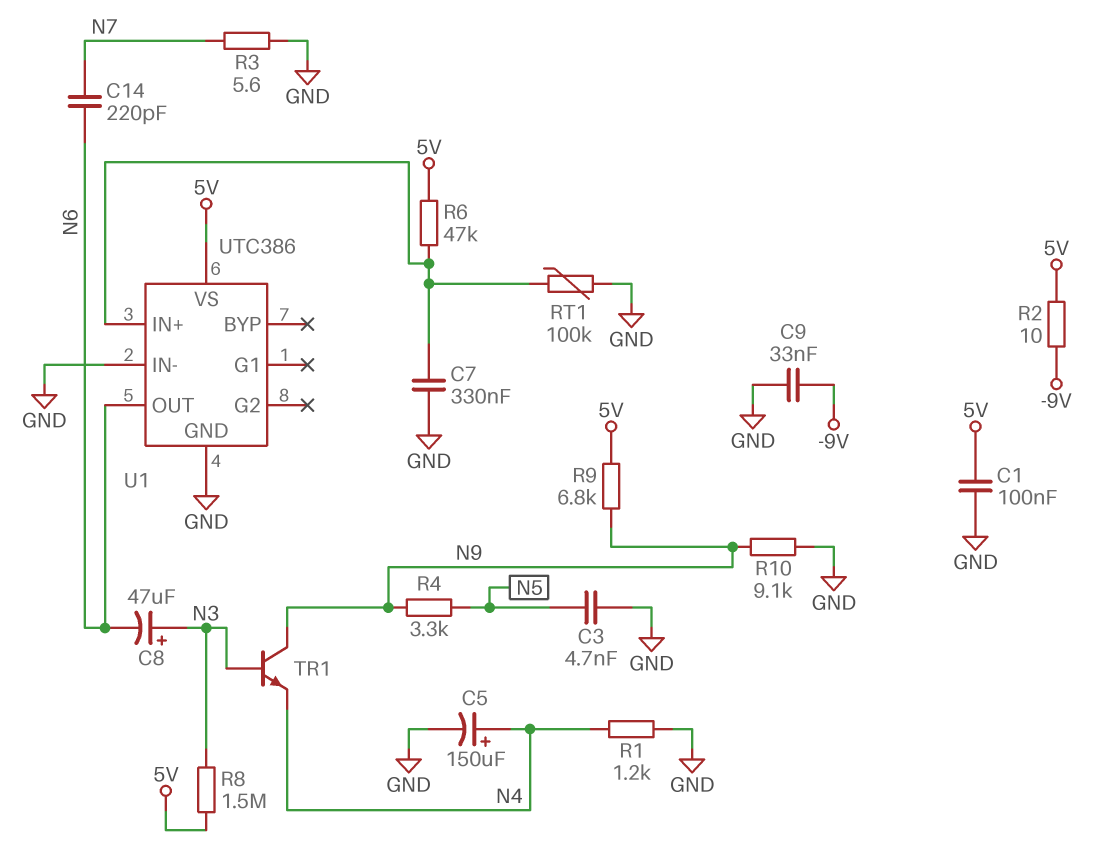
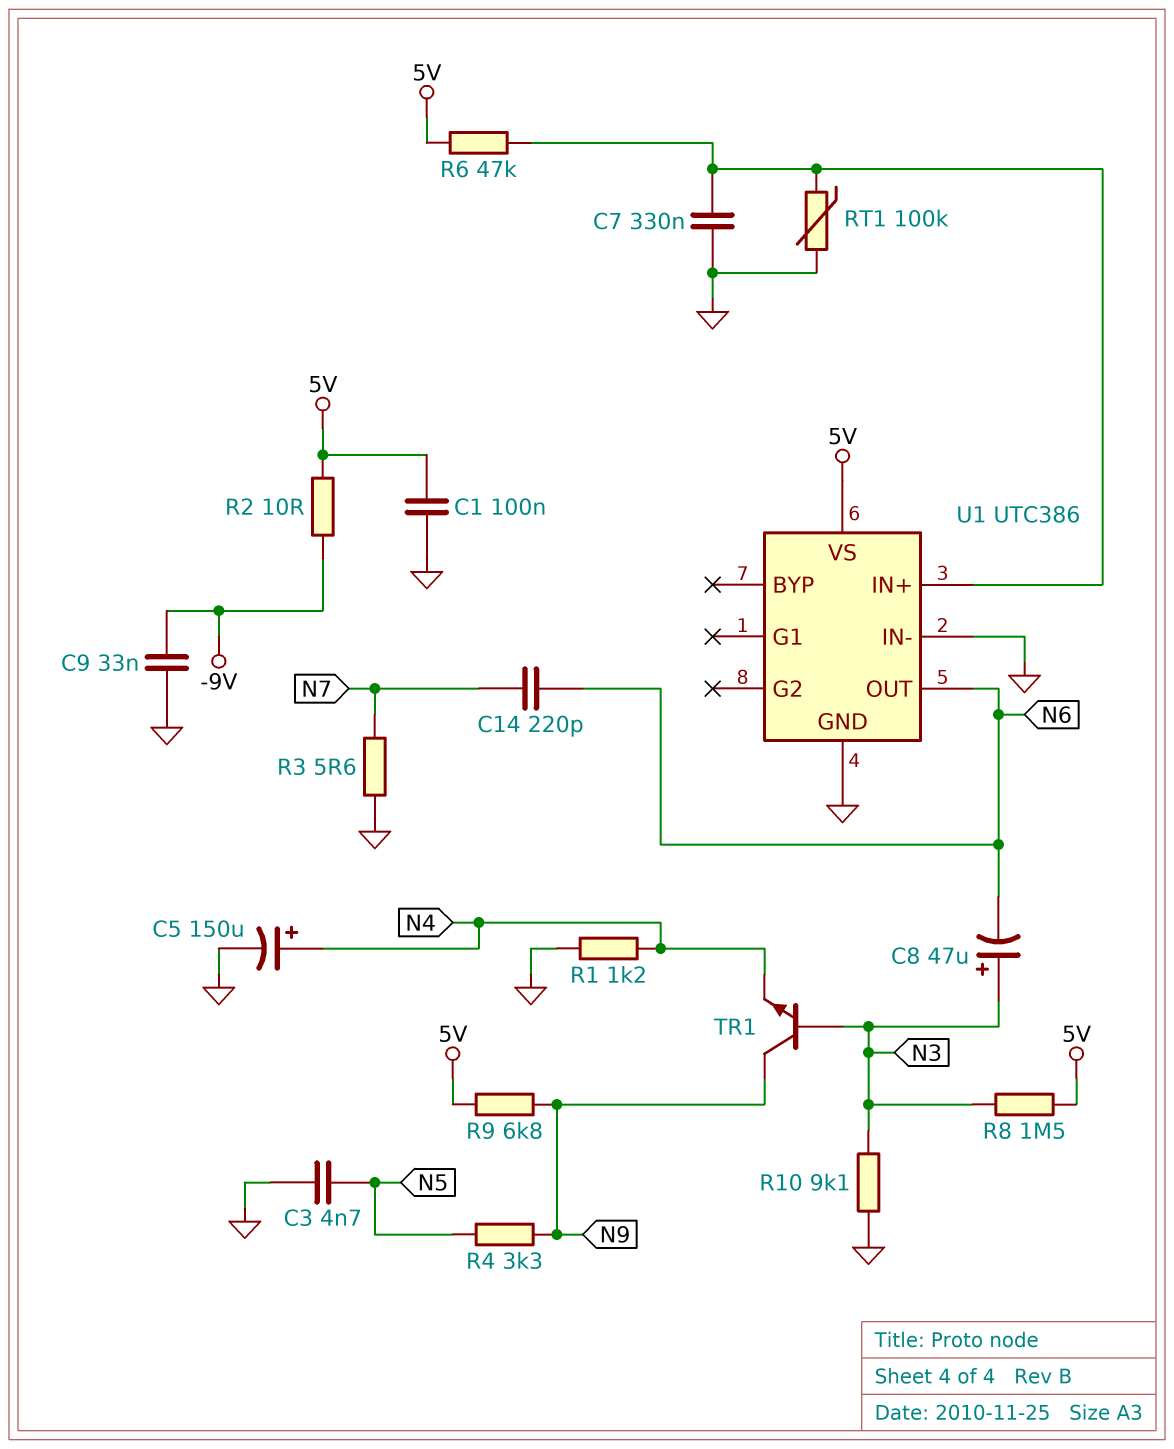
R10: 9.1k (GND, N9) -> 9.1k (GND, N3)

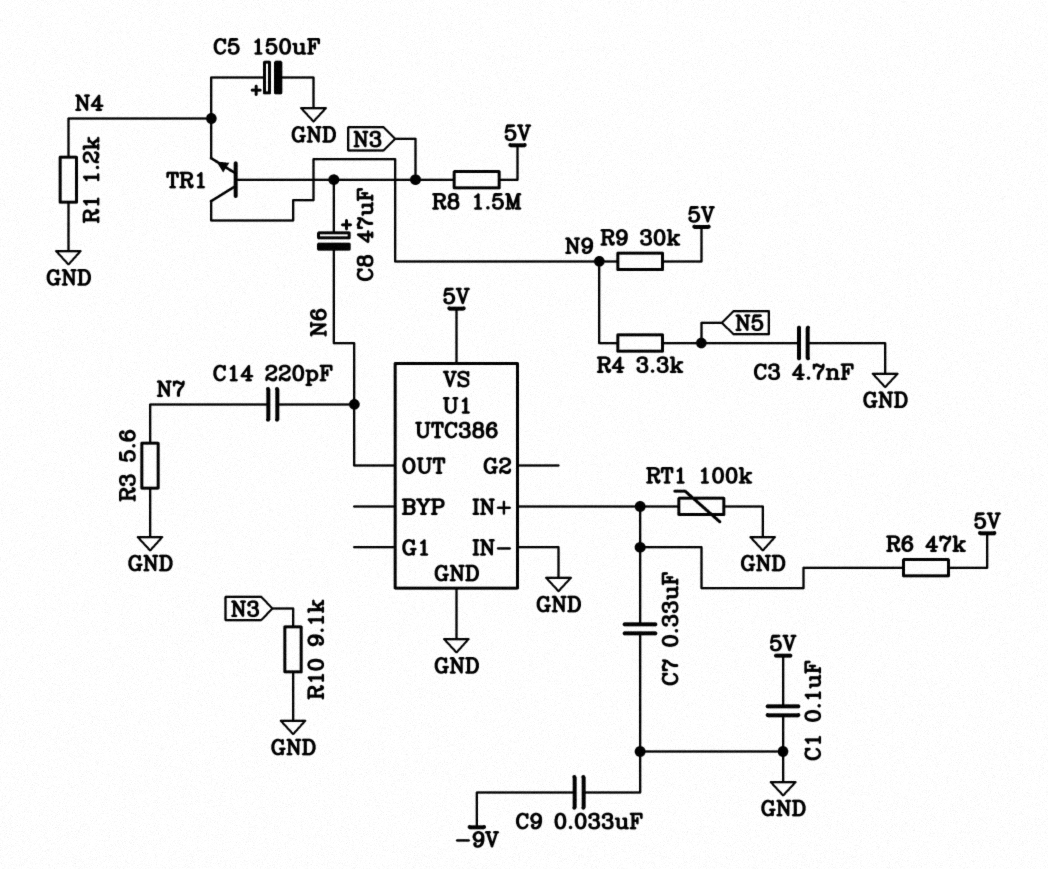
R2: 10 (-9V, 5V) -> none
R9: 6.8k (5V, N9) -> 30k (5V, N9)

